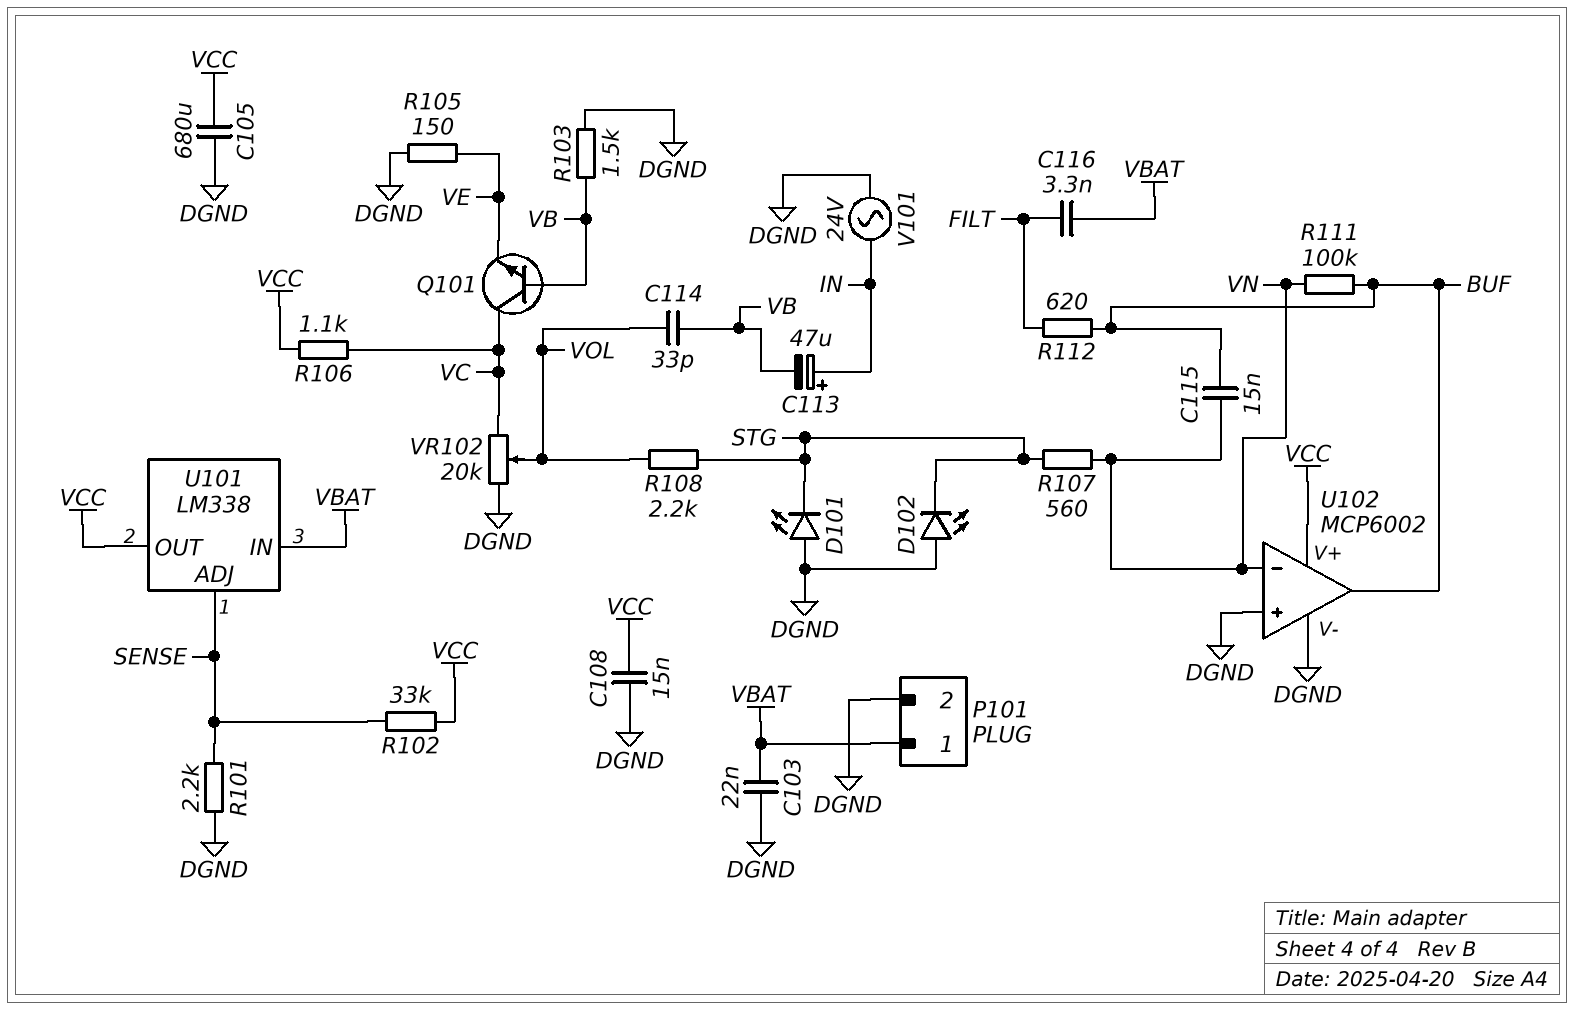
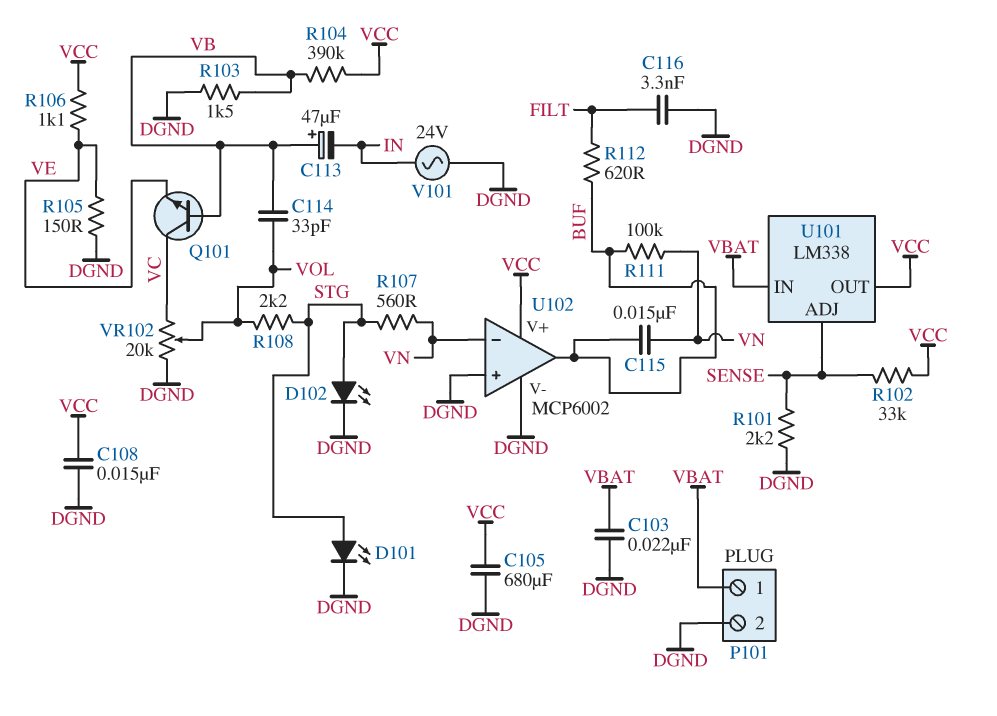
C113: 47uF (plus IN, minus VB) -> 47uF (plus VB, minus IN)
C116: 3.3nF (FILT, VBAT) -> 3.3nF (DGND, FILT)
D101: LED (A DGND, K STG) -> LED (A STG, K DGND)
D102: LED (A DGND, K STG) -> LED (A STG, K DGND)
R104: none -> 390k (VB, VCC)
R106: 1.1k (VC, VCC) -> 1.1k (VCC, VE)

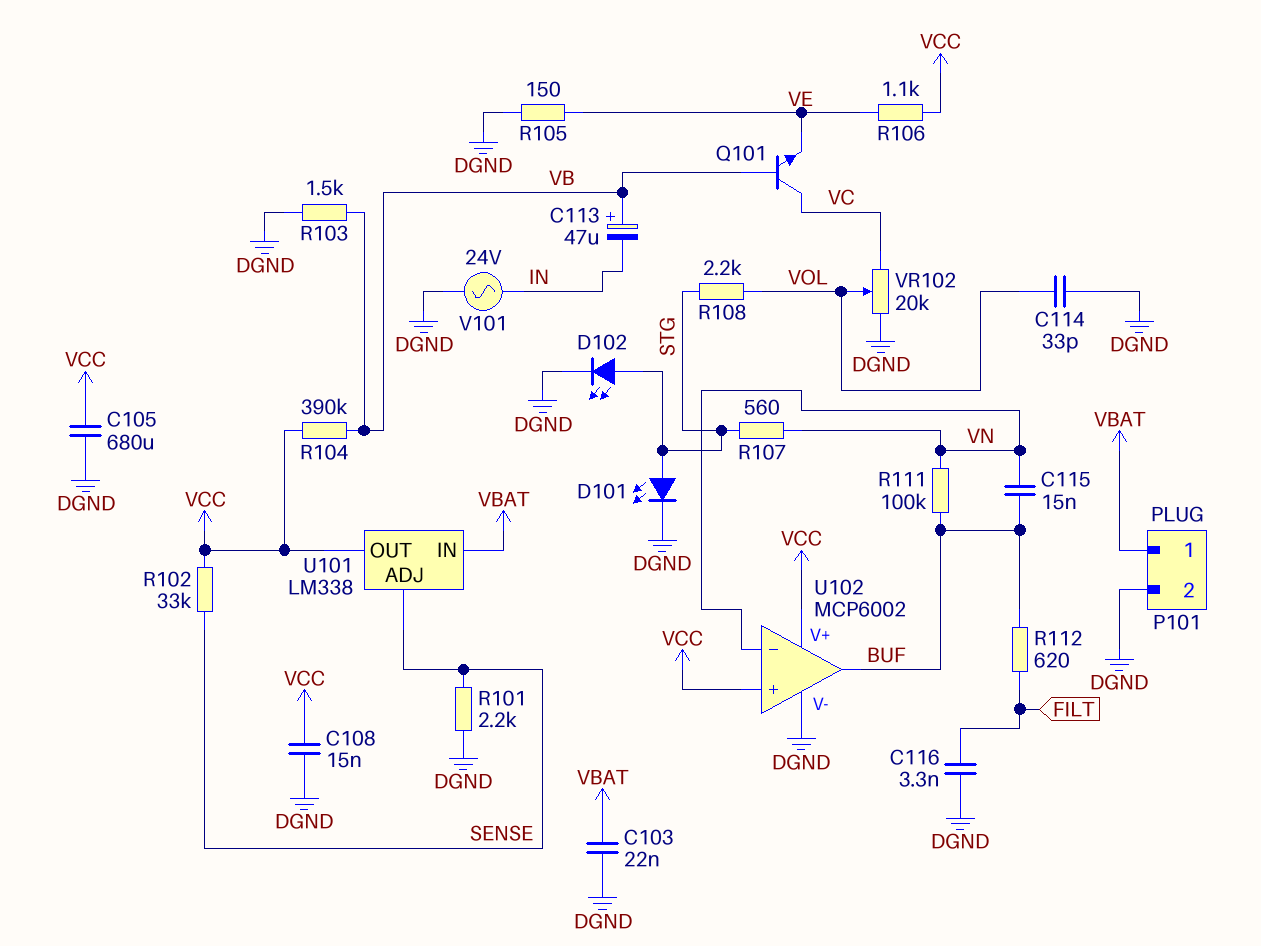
C114: 33pF (VB, VOL) -> 33pF (DGND, VOL)
U102 pin in+: DGND -> VCC

